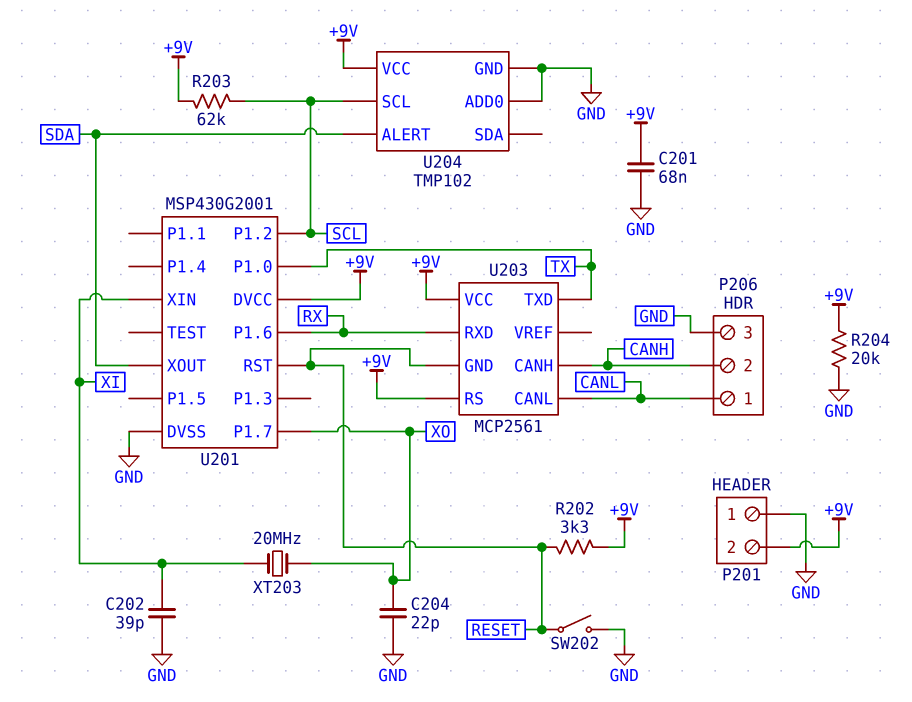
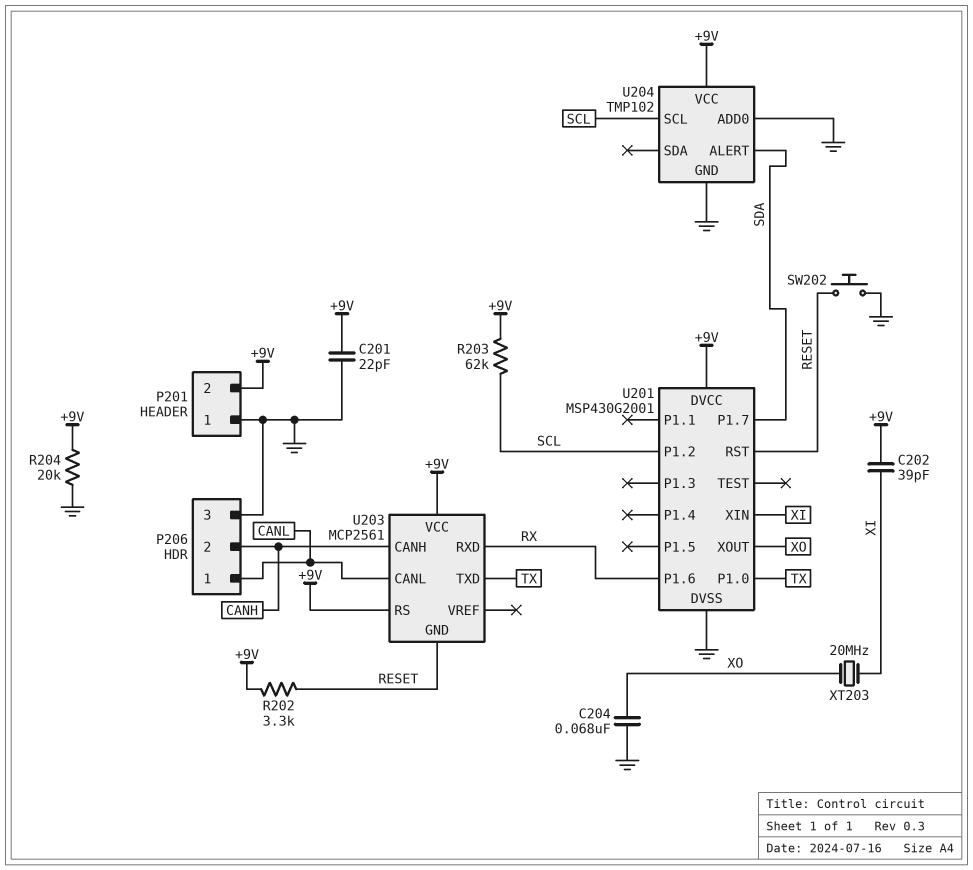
C201: 68nF (+9V, GND) -> 22pF (+9V, GND)
C202: 39pF (GND, XI) -> 39pF (+9V, XI)
C204: 22pF (GND, XO) -> 68nF (GND, XO)
SW202: switch (GND, RESET) -> button (GND, RESET)
U201 pin P1.7: XO -> SDA
U201 pin XOUT: SDA -> XO

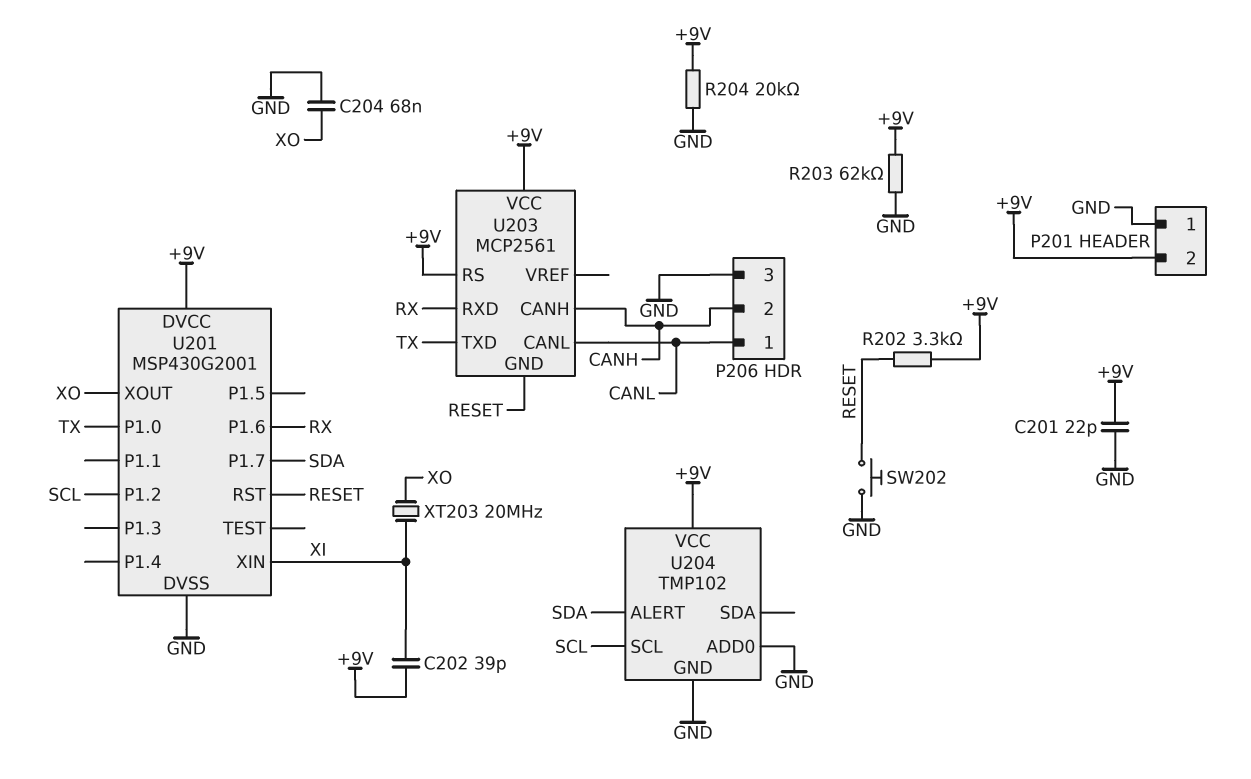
R203: 62k (+9V, SCL) -> 62k (+9V, GND)

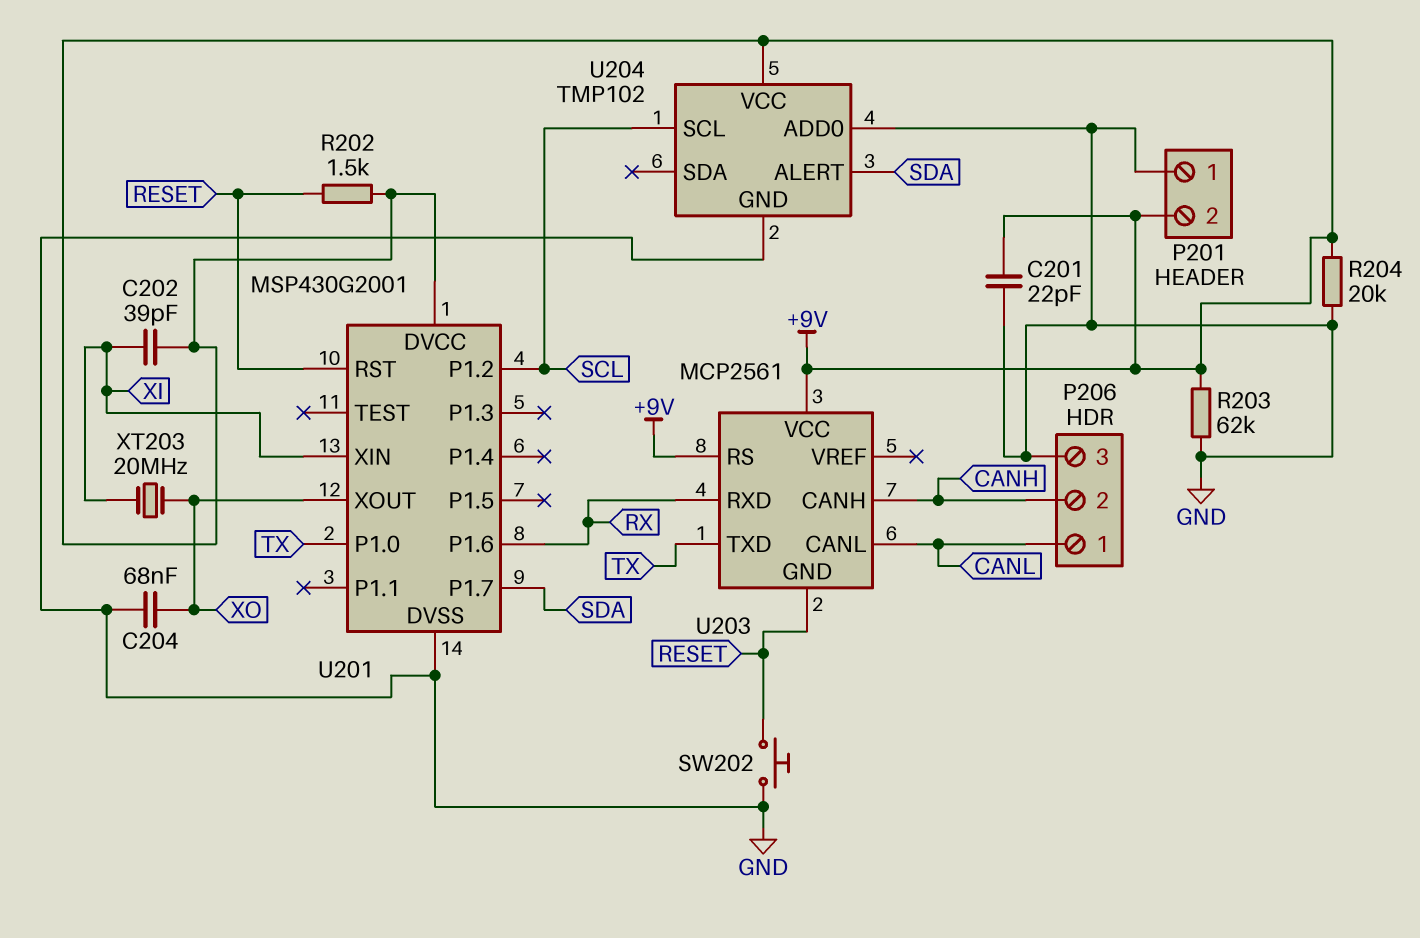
R202: 3.3k (+9V, RESET) -> 1.5k (+9V, RESET)

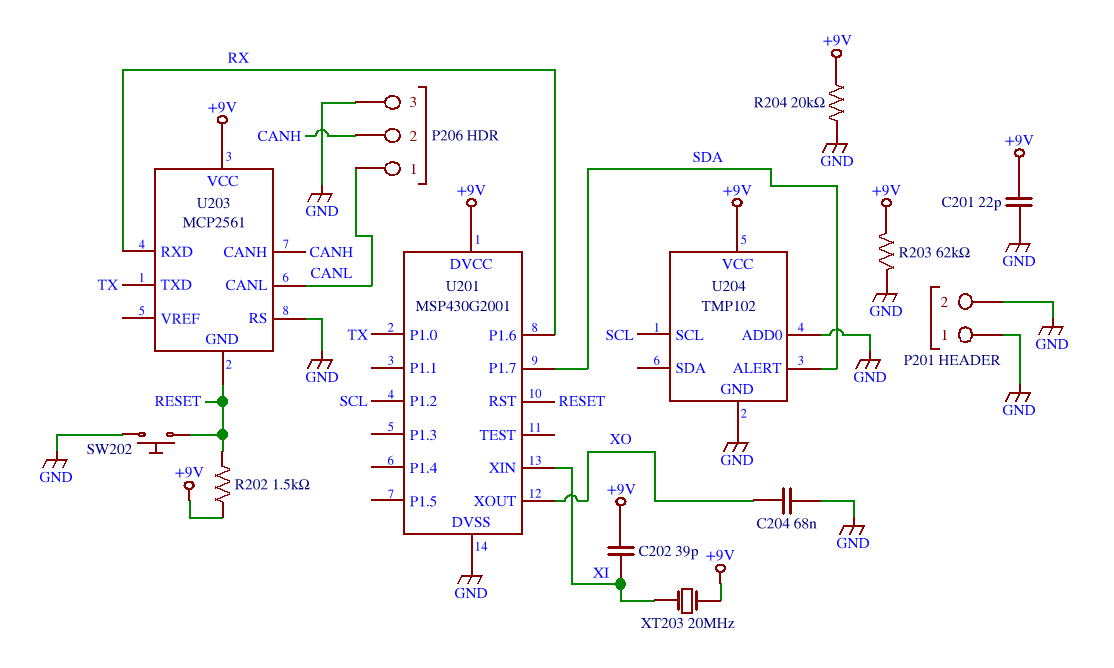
P201 pin 2: +9V -> GND
U203 pin RS: +9V -> GND
XT203: 20MHz (XI, XO) -> 20MHz (+9V, XI)

